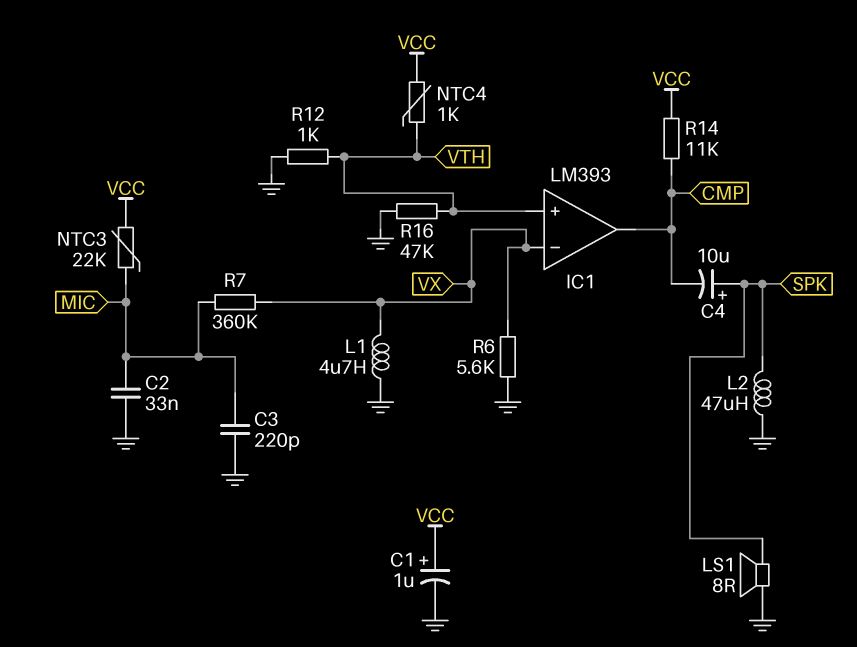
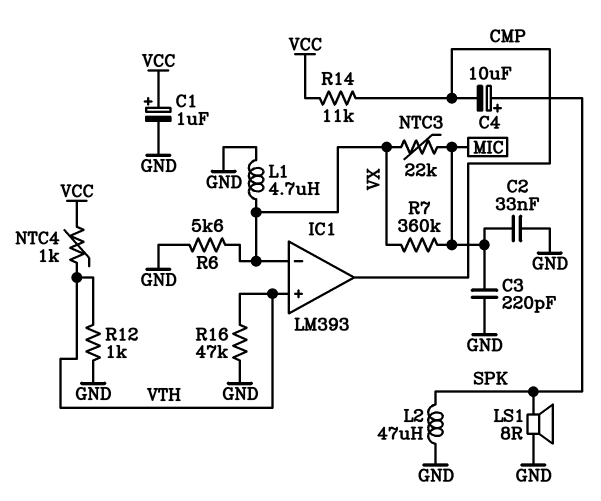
NTC3: 22k (MIC, VCC) -> 22k (MIC, VX)

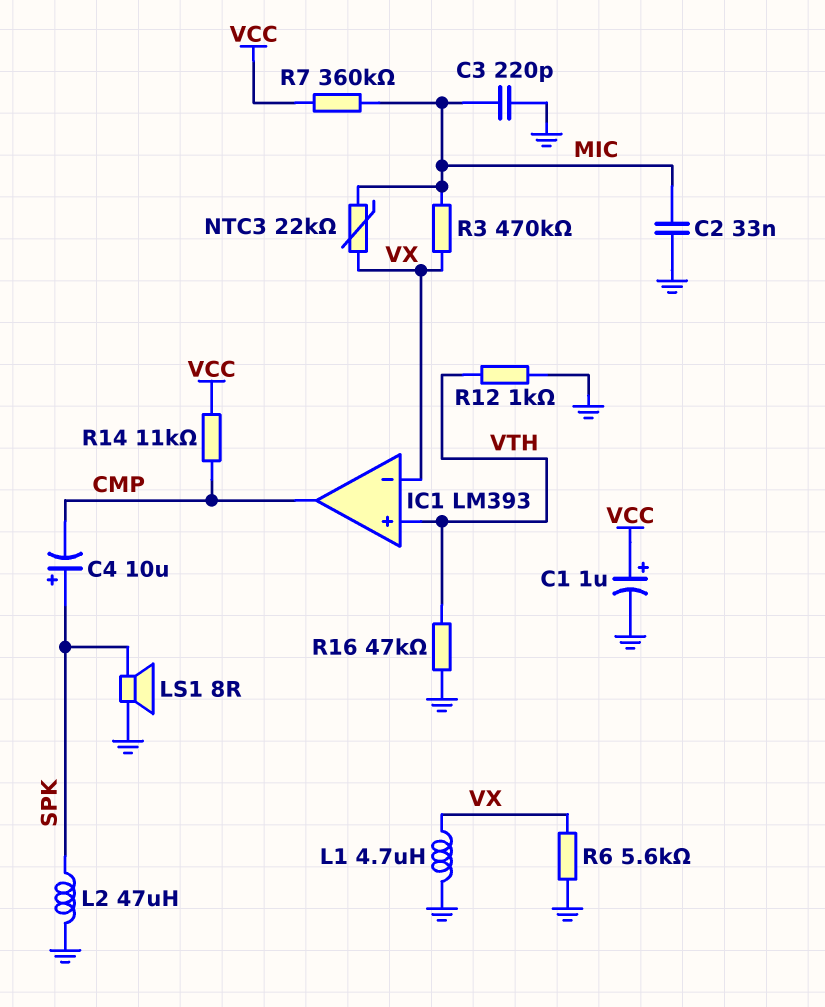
NTC4: 1k (VCC, VTH) -> none
R3: none -> 470k (MIC, VX)
R7: 360k (MIC, VX) -> 360k (MIC, VCC)

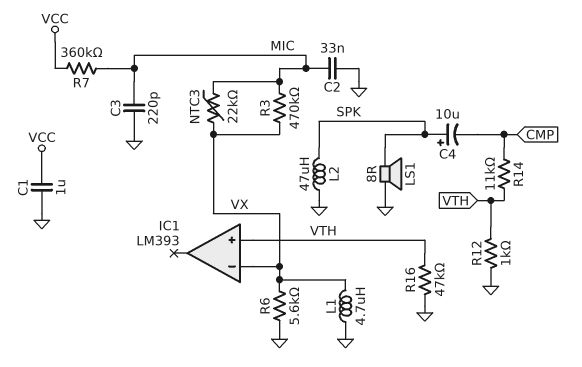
C1: 1uF (plus VCC, minus GND) -> 1uF (GND, VCC)
IC1 pin out: CMP -> none
R14: 11k (CMP, VCC) -> 11k (CMP, VTH)

